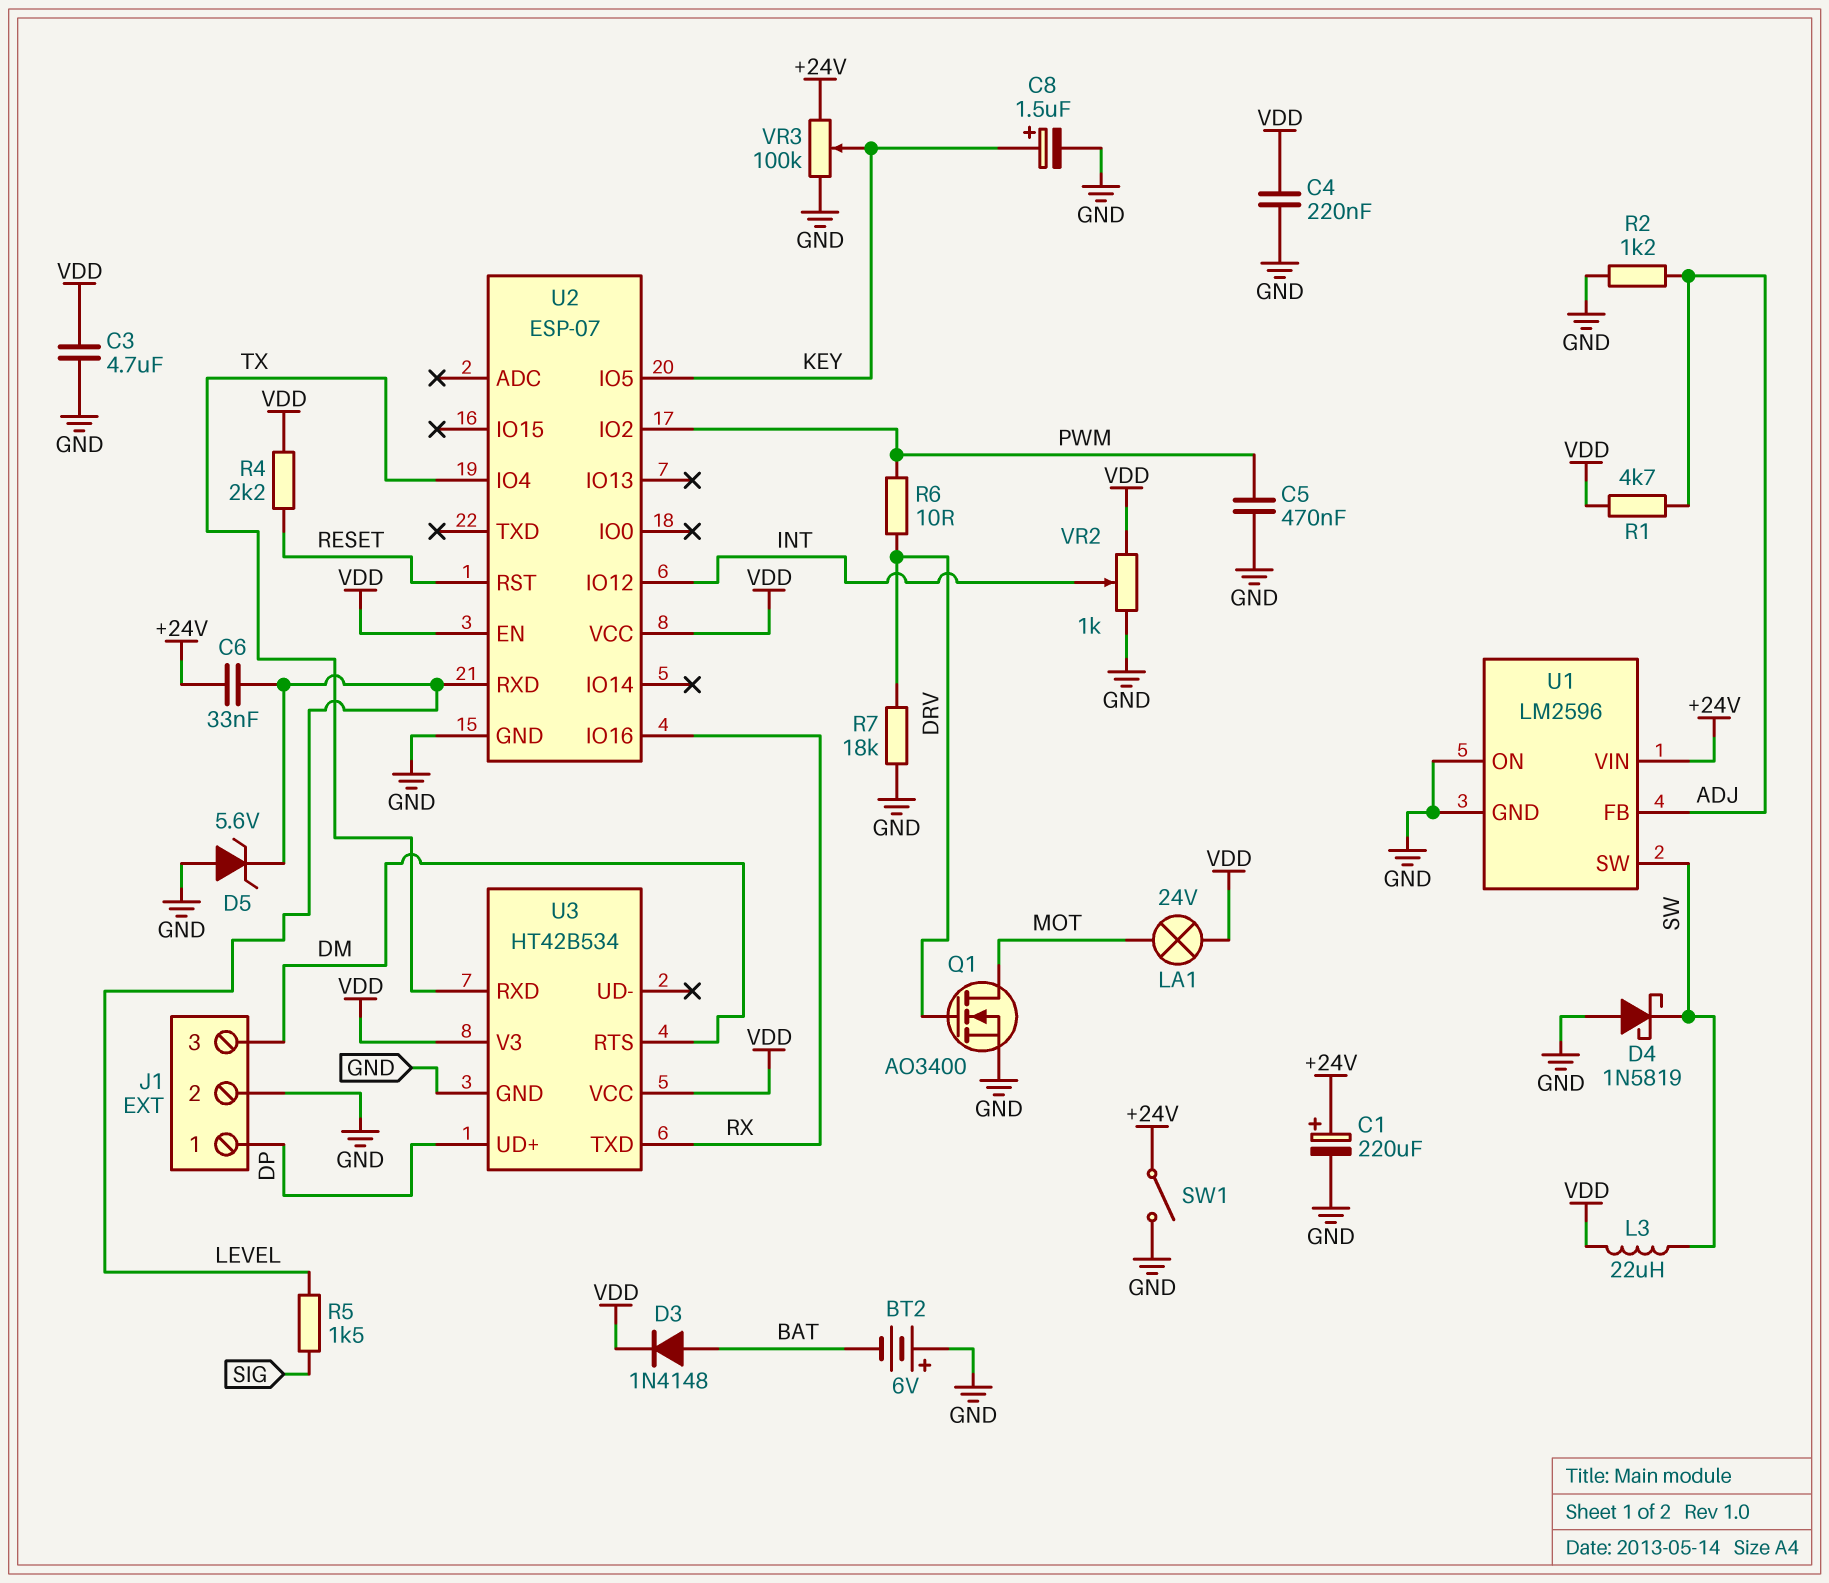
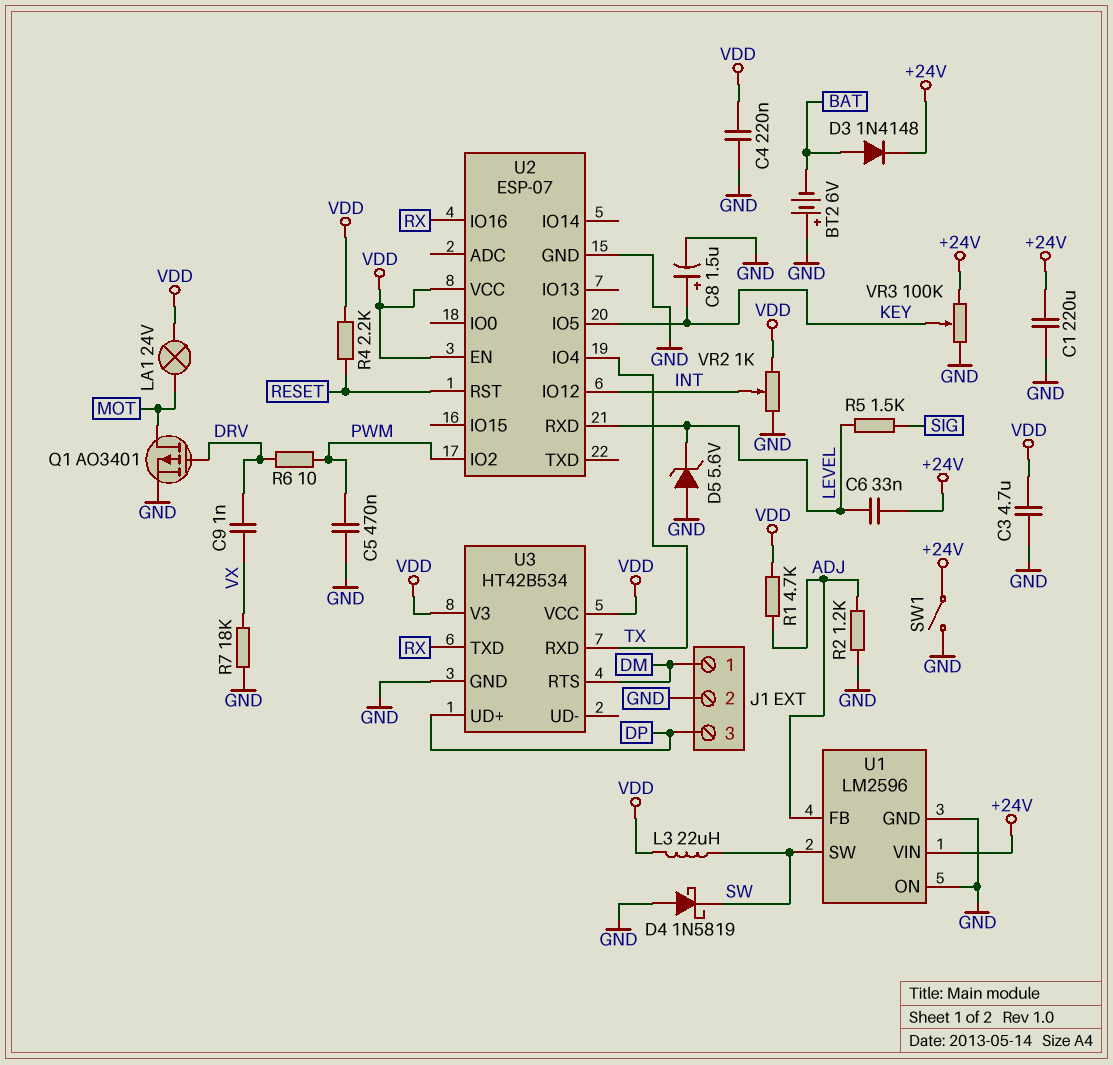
C1: 220uF (plus +24V, minus GND) -> 220uF (+24V, GND)
C9: none -> 1nF (DRV, VX)
D3: diode 1N4148 (A BAT, K VDD) -> diode 1N4148 (A BAT, K +24V)
J1 pin 1: DP -> DM
J1 pin 3: DM -> DP
Q1: NMOS AO3400 (G DRV, D MOT, S GND) -> PMOS AO3401 (G DRV, D MOT, S GND)
R7: 18k (DRV, GND) -> 18k (GND, VX)

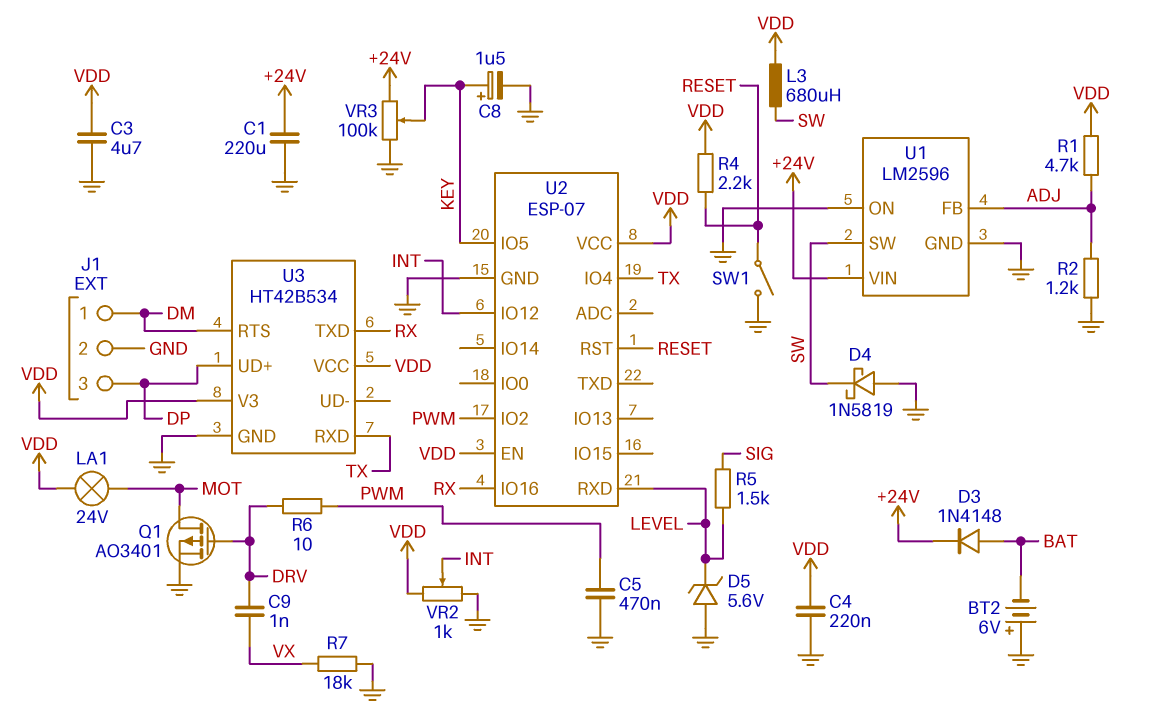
C6: 33nF (+24V, LEVEL) -> none
L3: 22uH (SW, VDD) -> 680uH (SW, VDD)
SW1: switch (+24V, GND) -> switch (GND, RESET)

